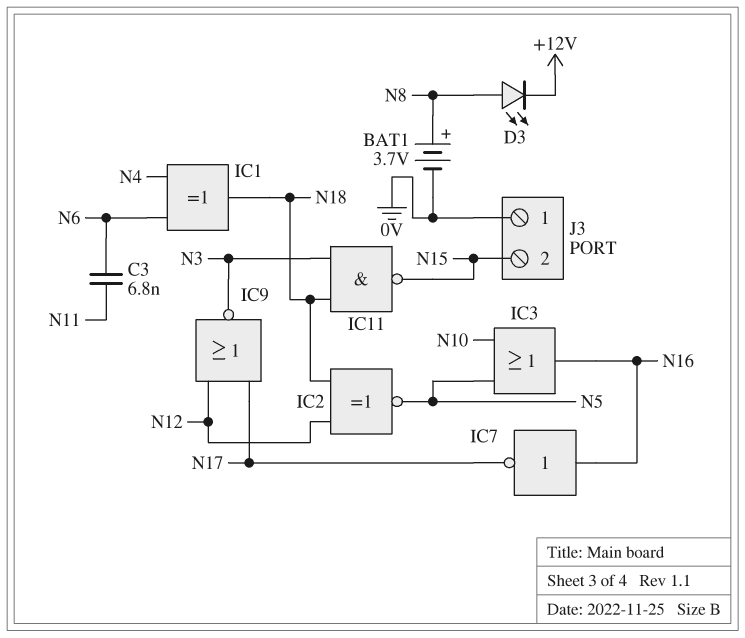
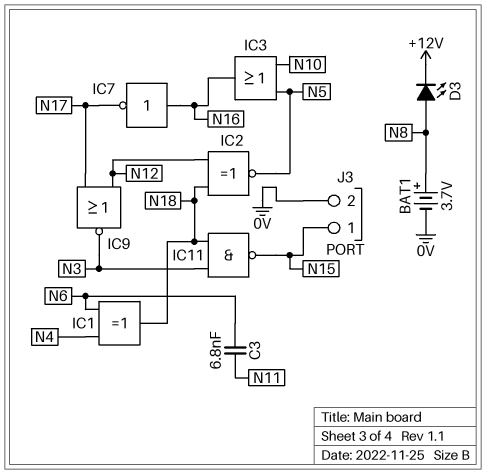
J3 pin 1: 0V -> N15
J3 pin 2: N15 -> 0V

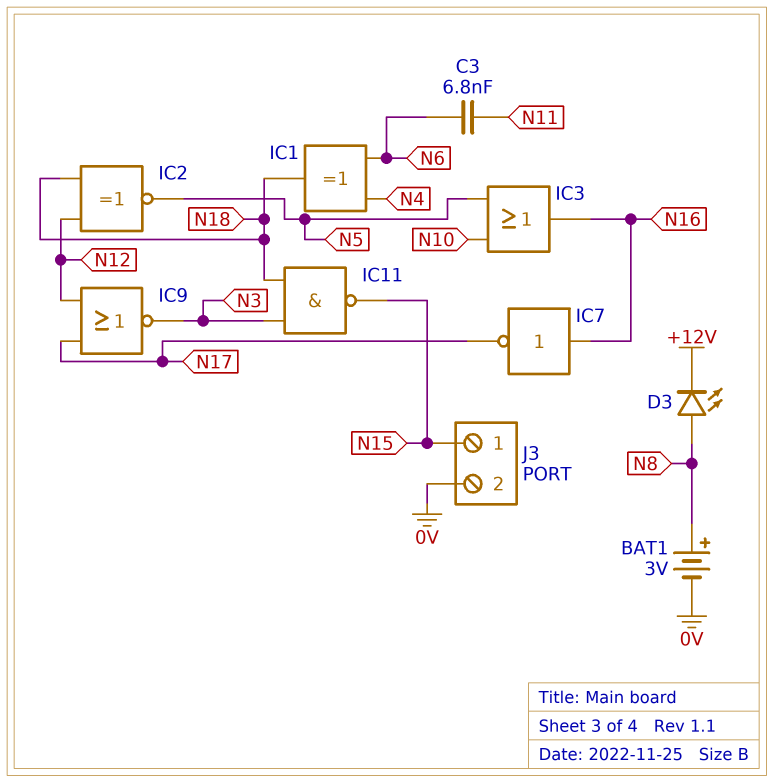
BAT1: 3.7V (plus N8, minus 0V) -> 3V (plus N8, minus 0V)

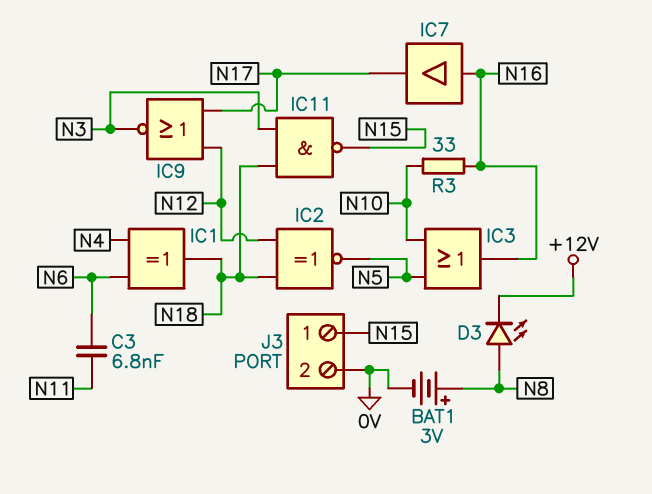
IC7: NOT (in N16, out N17) -> buffer (in N16, out N17)
R3: none -> 33 (N10, N16)

